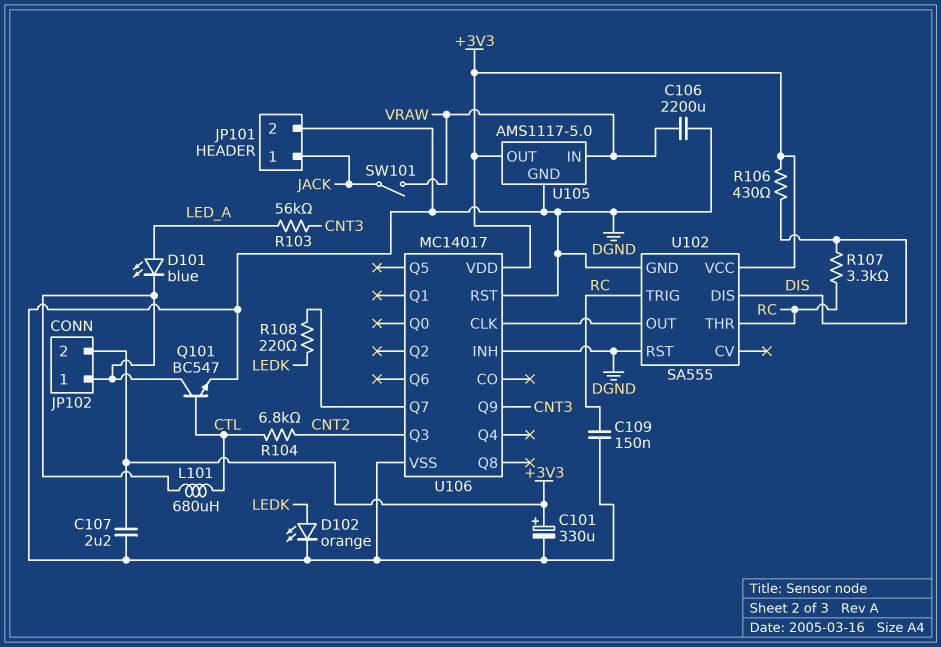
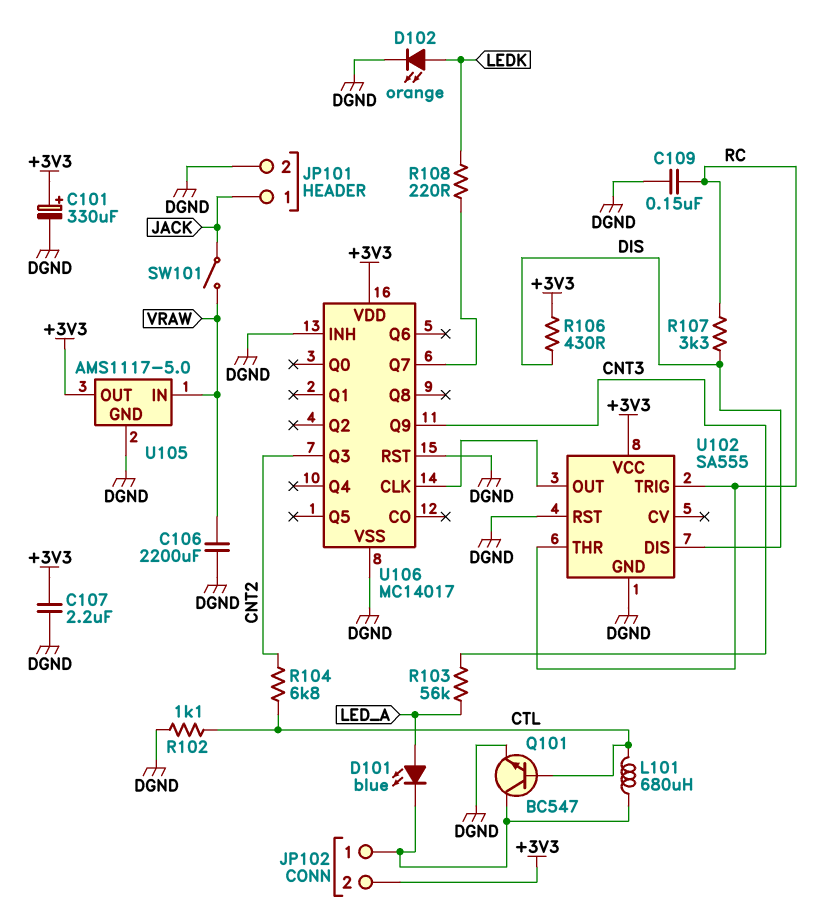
R102: none -> 1.1k (CTL, DGND)

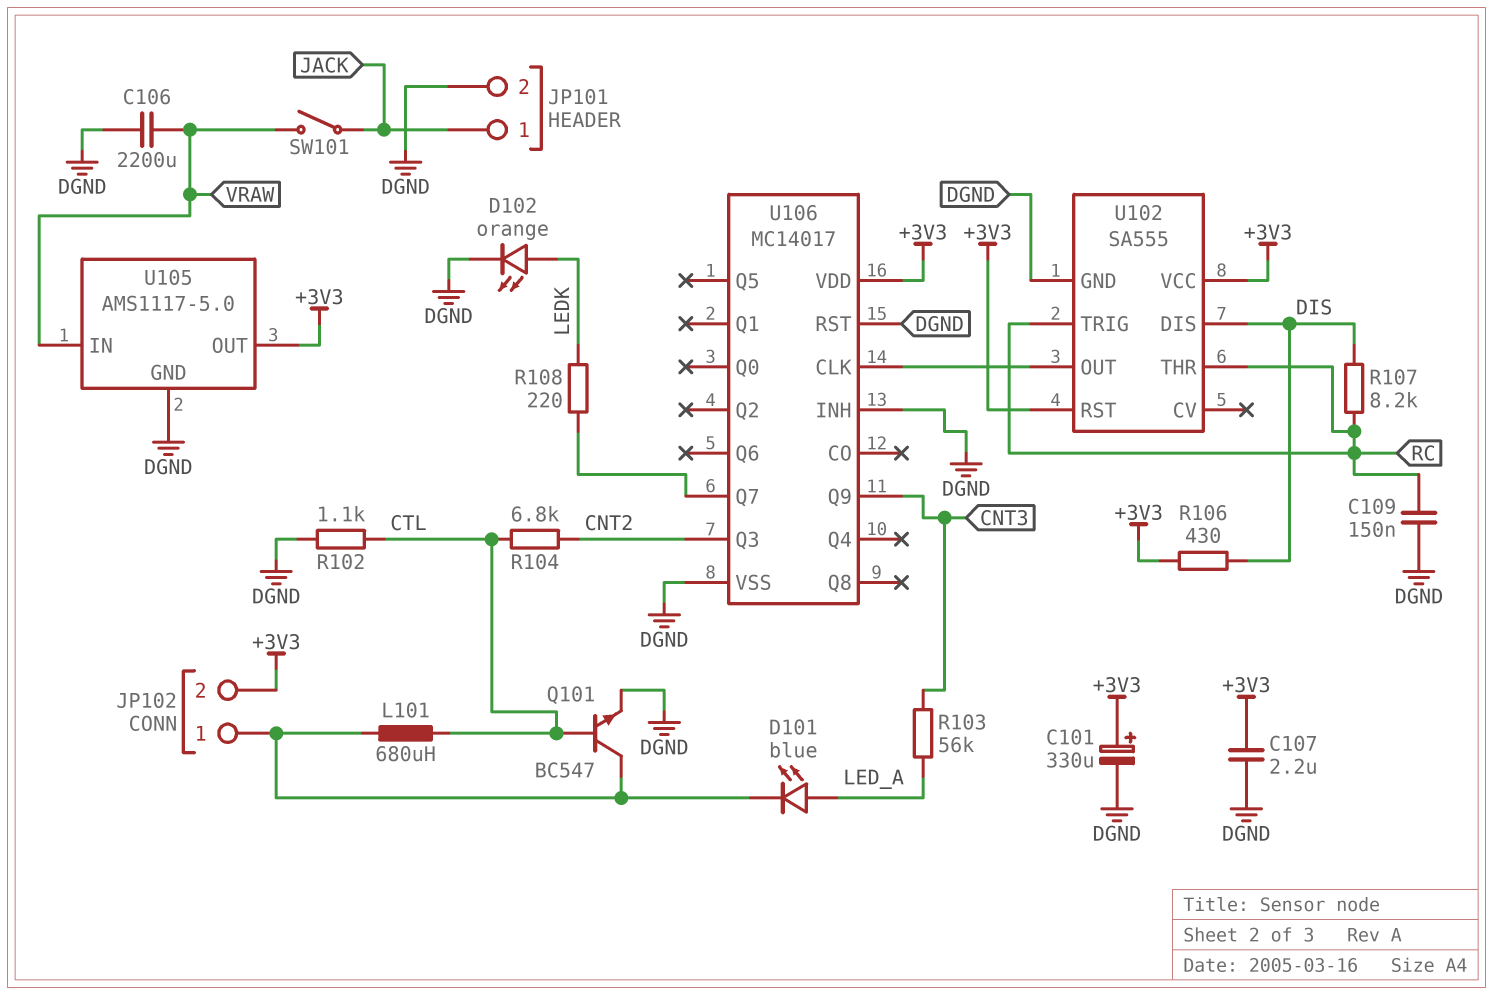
R107: 3.3k (DIS, RC) -> 8.2k (DIS, RC)
U102 pin RST: DGND -> +3V3

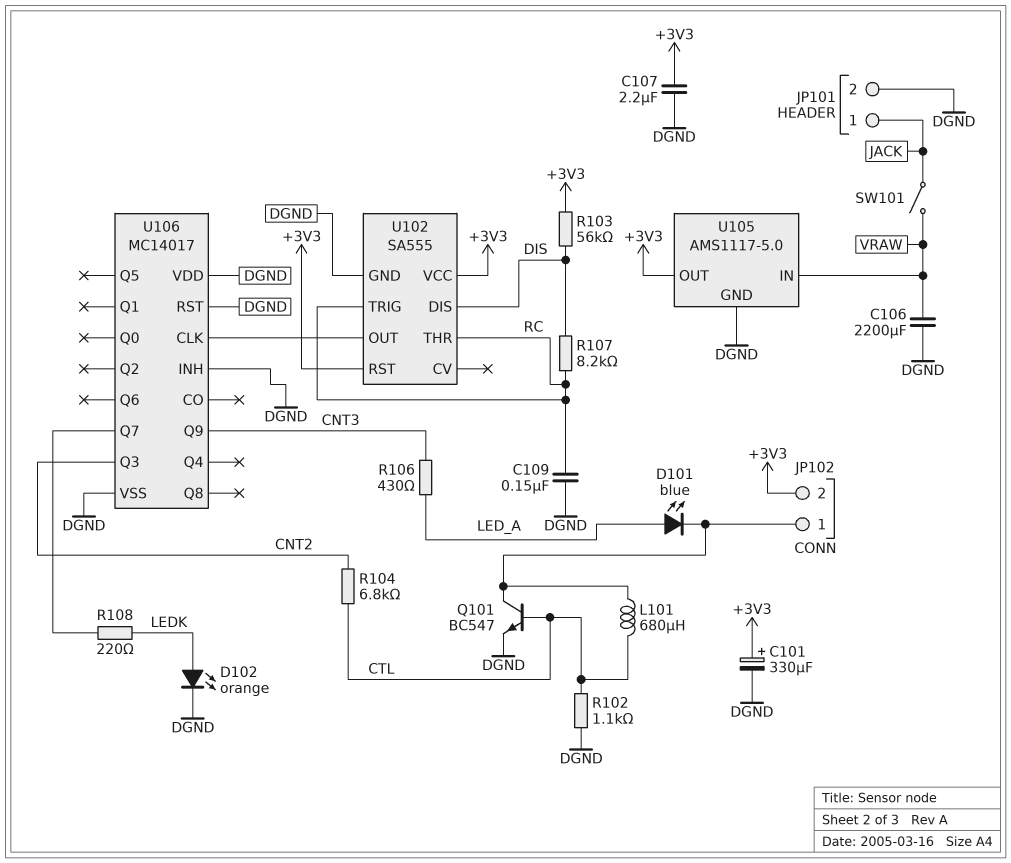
R103: 56k (CNT3, LED_A) -> 56k (+3V3, DIS)
R106: 430 (+3V3, DIS) -> 430 (CNT3, LED_A)
U106 pin VDD: +3V3 -> DGND

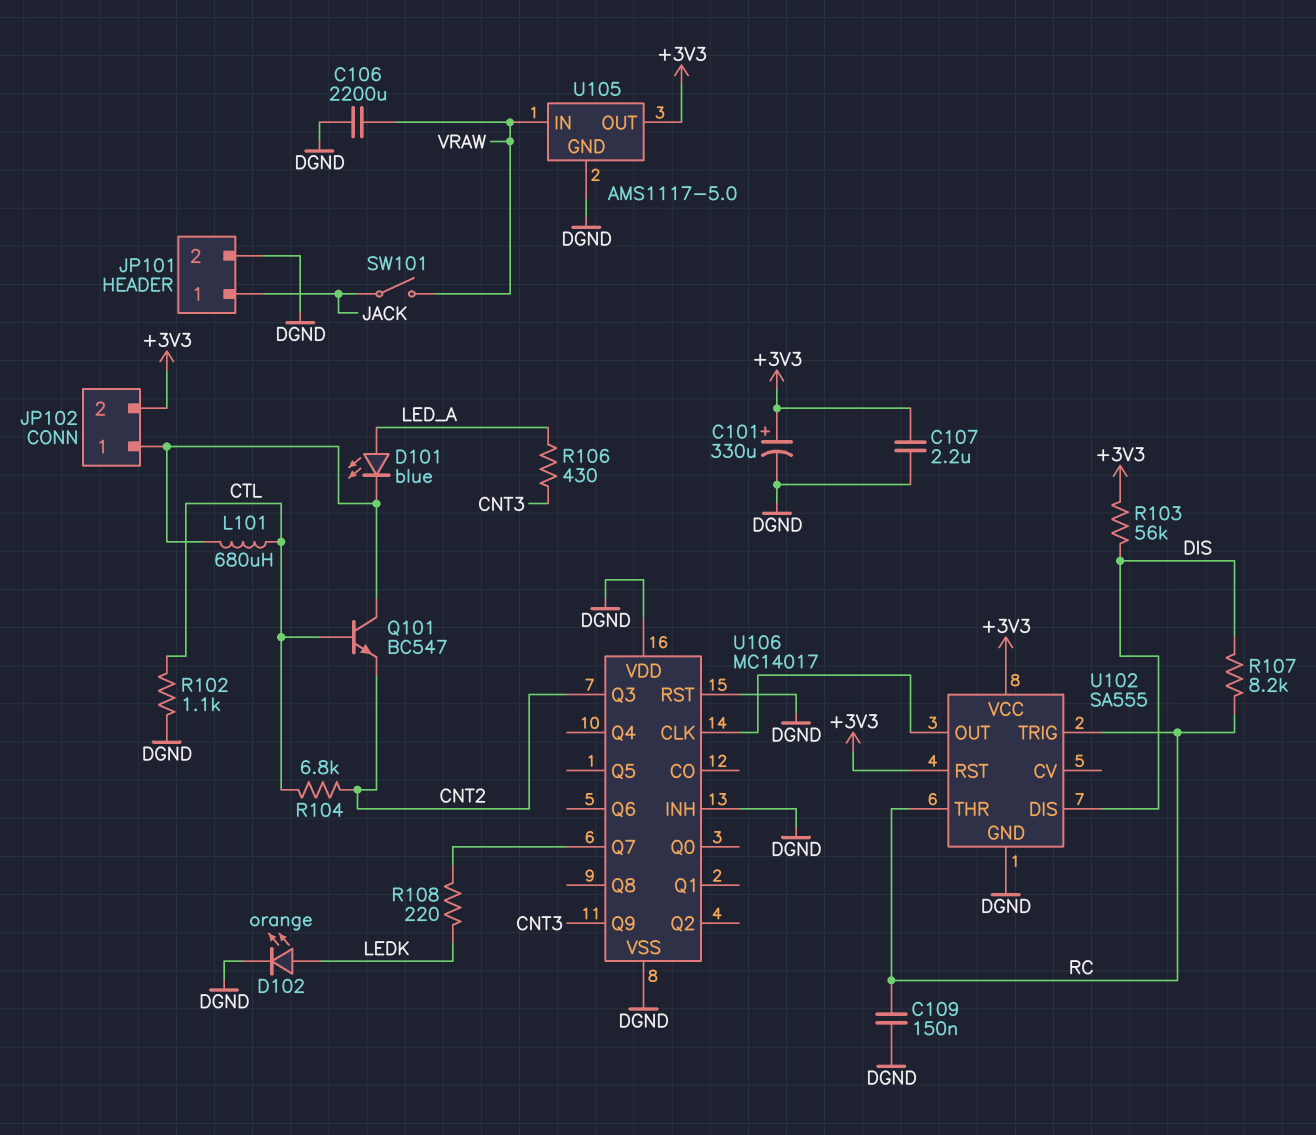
Q101: NPN BC547 (B CTL, C JP102/1, E DGND) -> NPN BC547 (B CTL, C JP102/1, E CNT2)

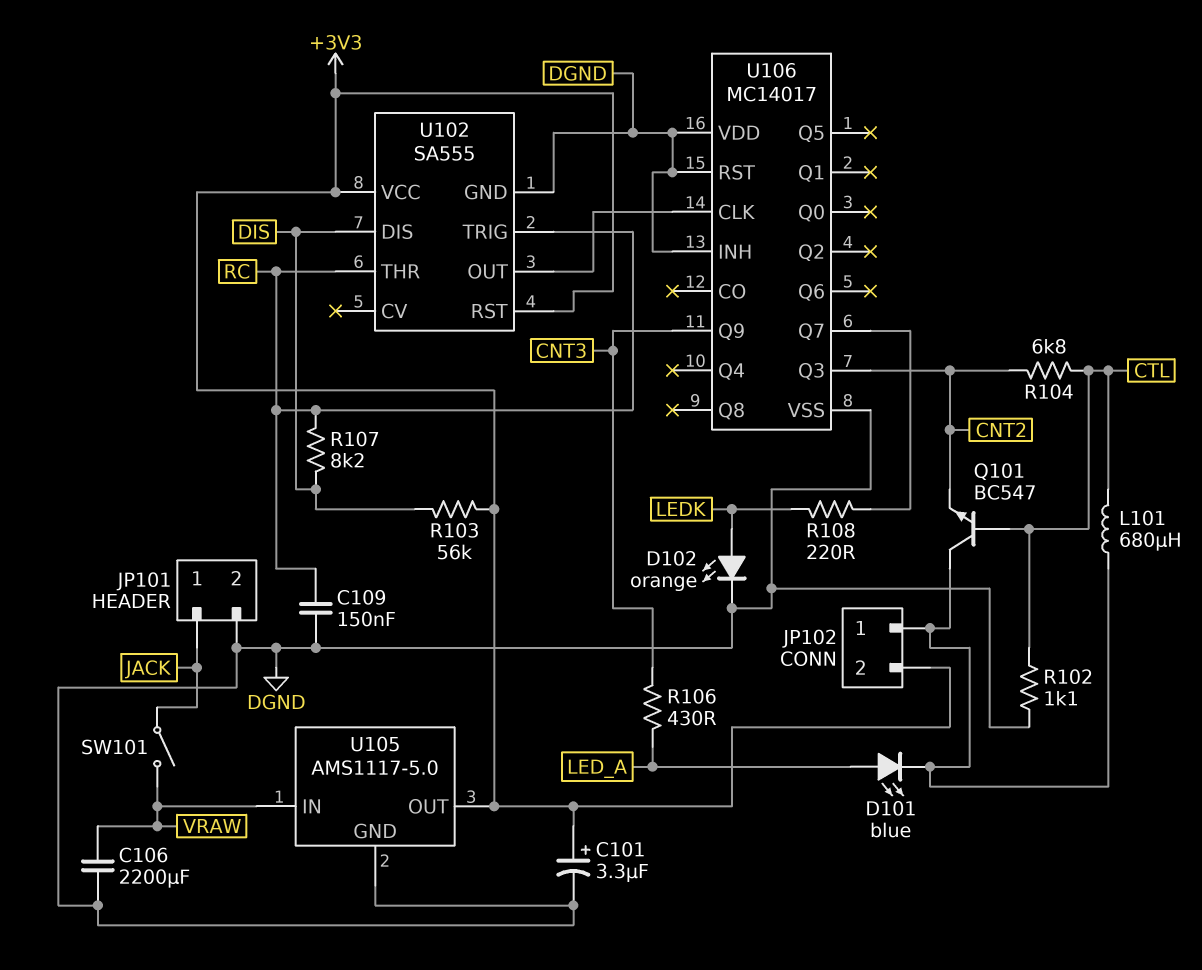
C101: 330uF (plus +3V3, minus DGND) -> 3.3uF (plus +3V3, minus DGND)
C107: 2.2uF (+3V3, DGND) -> none

